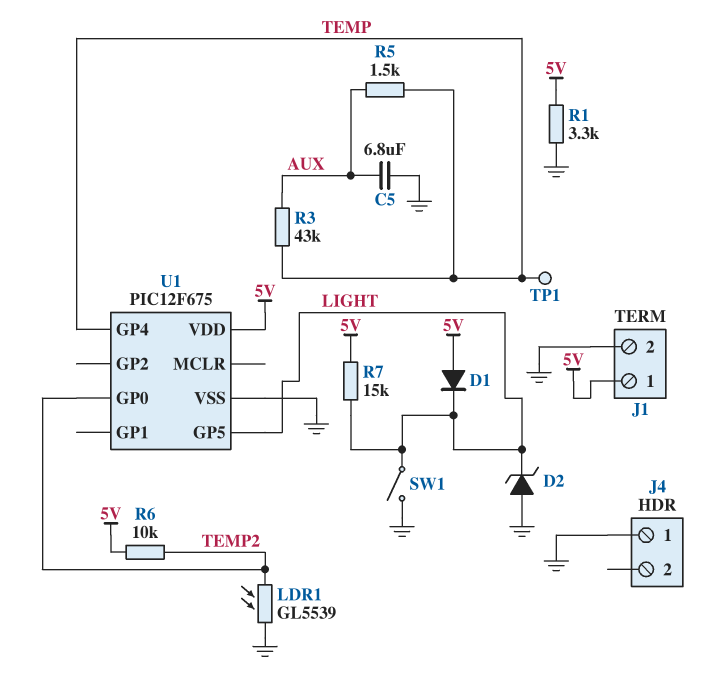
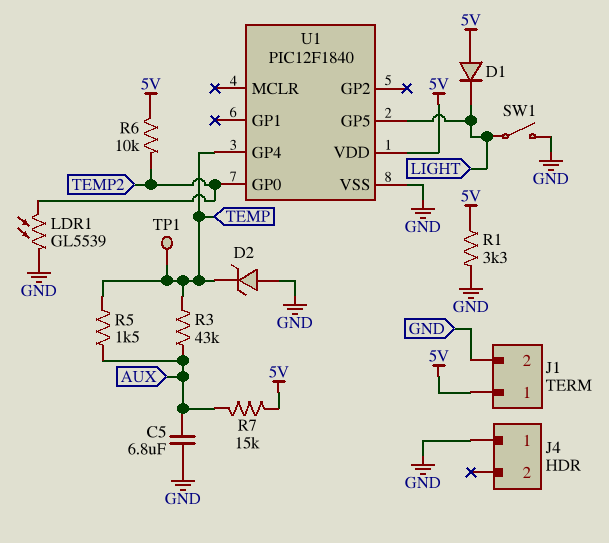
D2: zener (A GND, K LIGHT) -> zener (A GND, K TEMP)
R7: 15k (5V, LIGHT) -> 15k (5V, AUX)
U1: PIC12F675 -> PIC12F1840

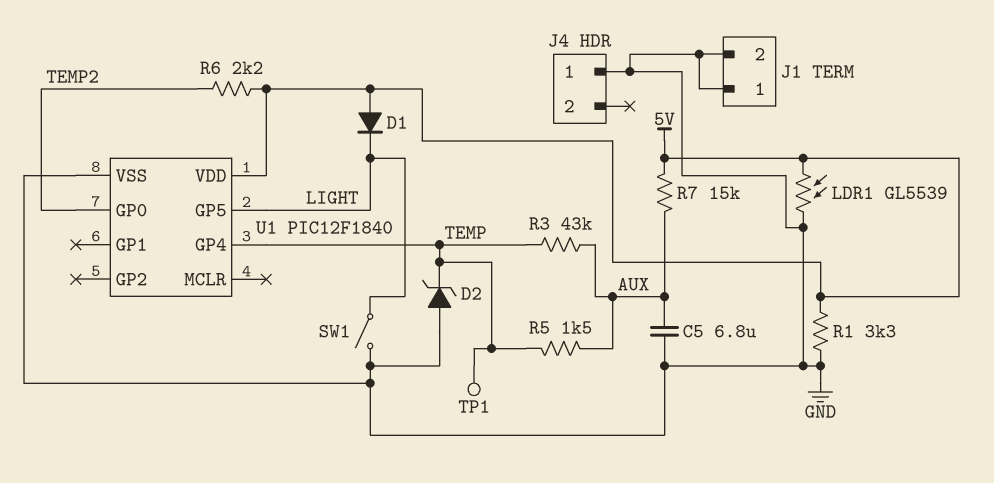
J1 pin 1: 5V -> GND
LDR1: GL5539 (GND, TEMP2) -> GL5539 (5V, GND)
R6: 10k (5V, TEMP2) -> 2.2k (5V, TEMP2)

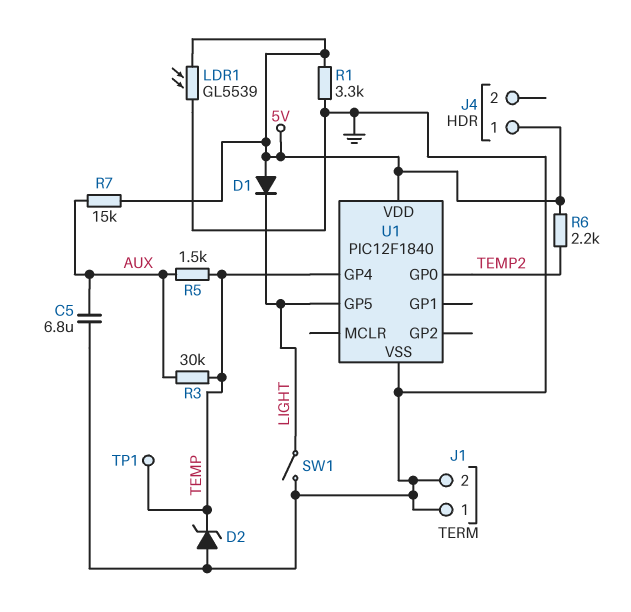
J4 pin 1: GND -> 5V
R3: 43k (AUX, TEMP) -> 30k (AUX, TEMP)

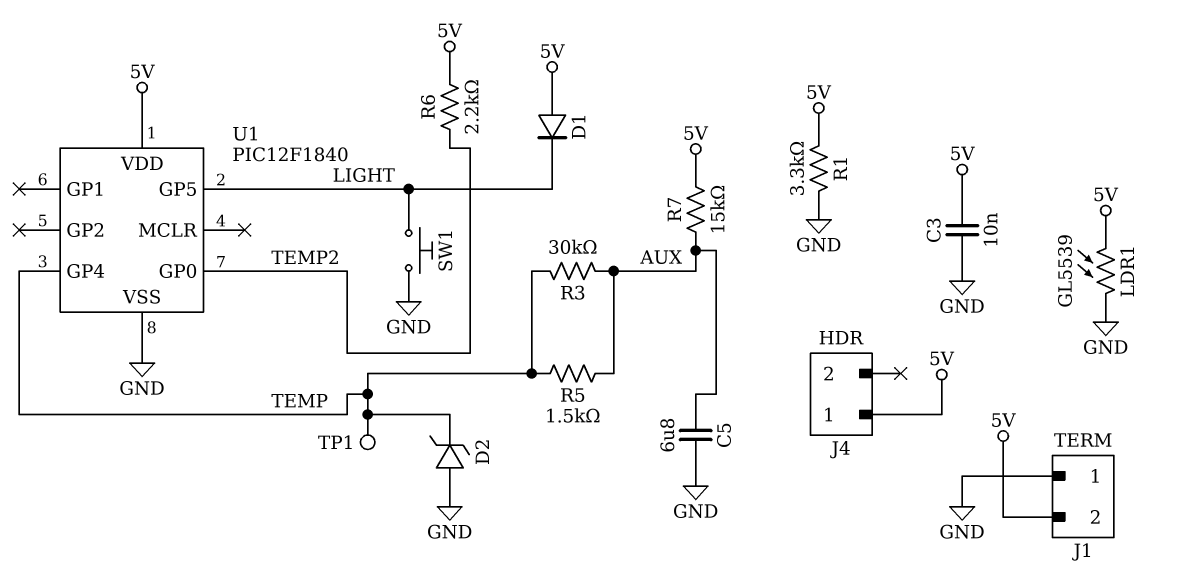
C3: none -> 10nF (5V, GND)
J1 pin 2: GND -> 5V
SW1: switch (GND, LIGHT) -> button (GND, LIGHT)

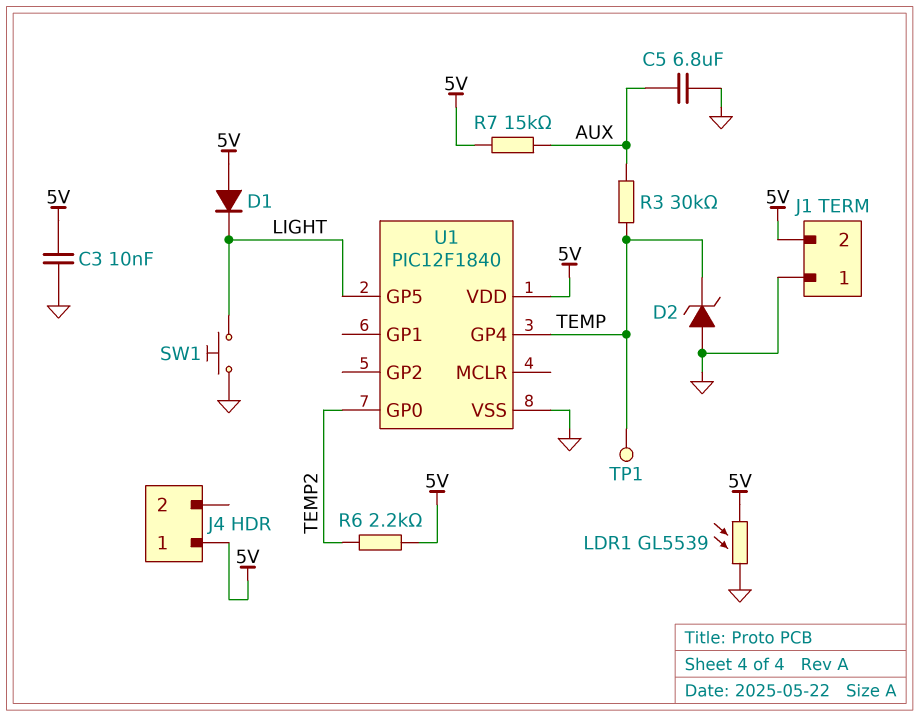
R1: 3.3k (5V, GND) -> none
R5: 1.5k (AUX, TEMP) -> none

